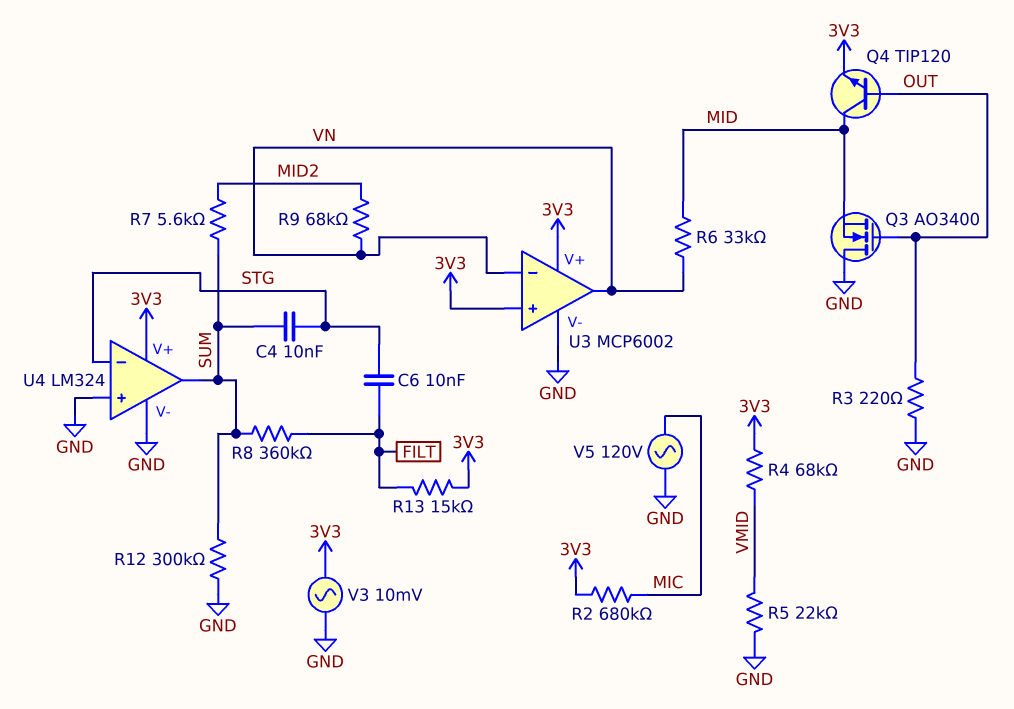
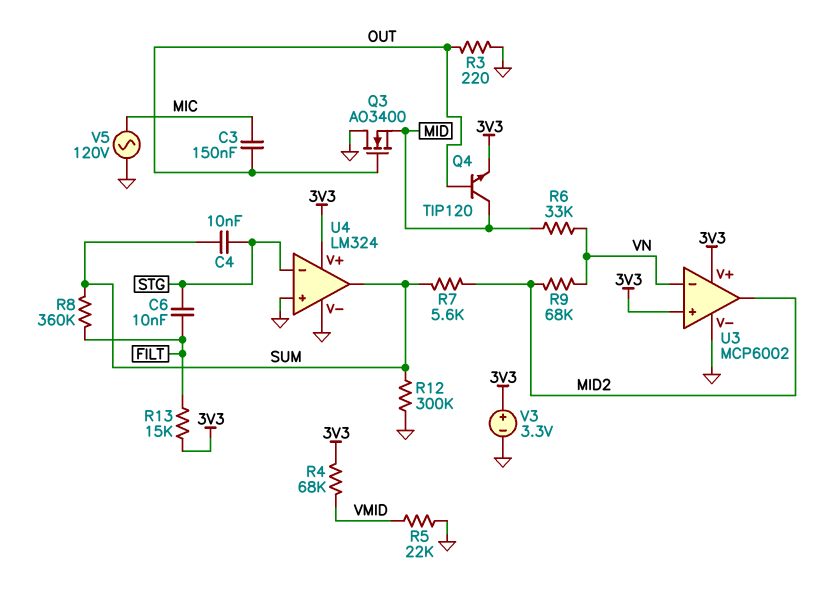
C3: none -> 150nF (MIC, OUT)
R2: 680k (3V3, MIC) -> none
U3 pin out: VN -> MID2
V3: AC 10mV (3V3, GND) -> 3.3V (plus 3V3, minus GND)

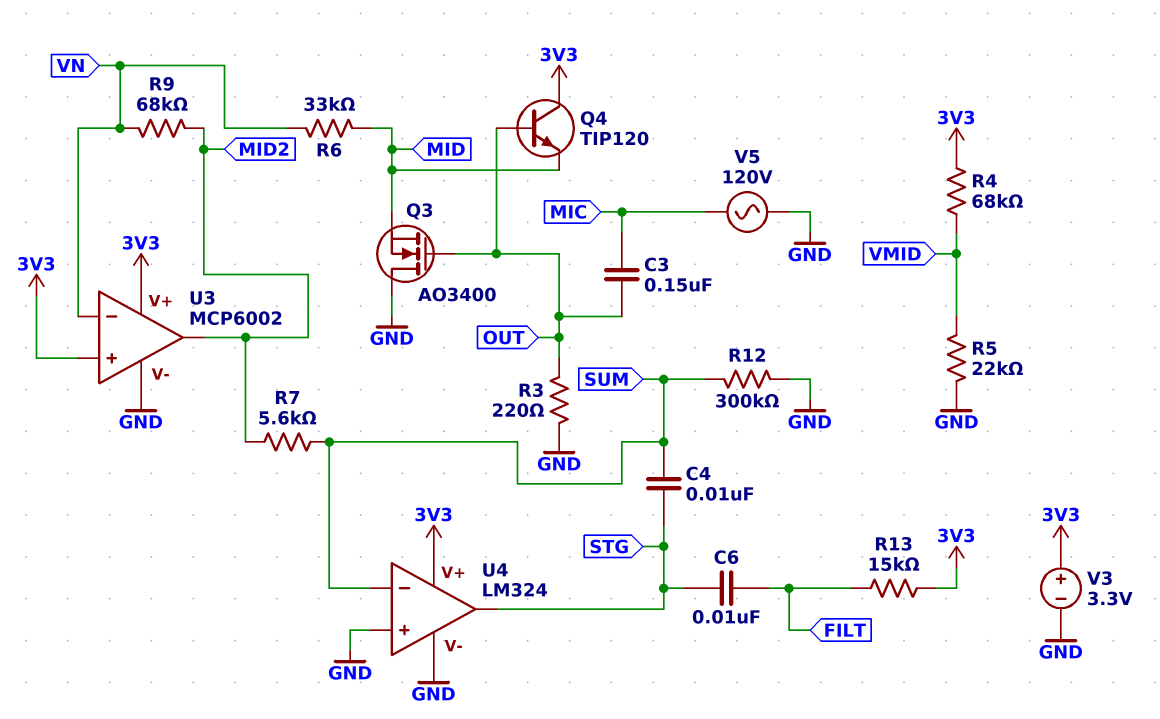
Q4: NPN TIP120 (B OUT, C MID, E 3V3) -> NPN TIP120 (B OUT, C 3V3, E MID)
R8: 360k (FILT, SUM) -> none
U4 pin in-: STG -> SUM
U4 pin out: SUM -> STG

